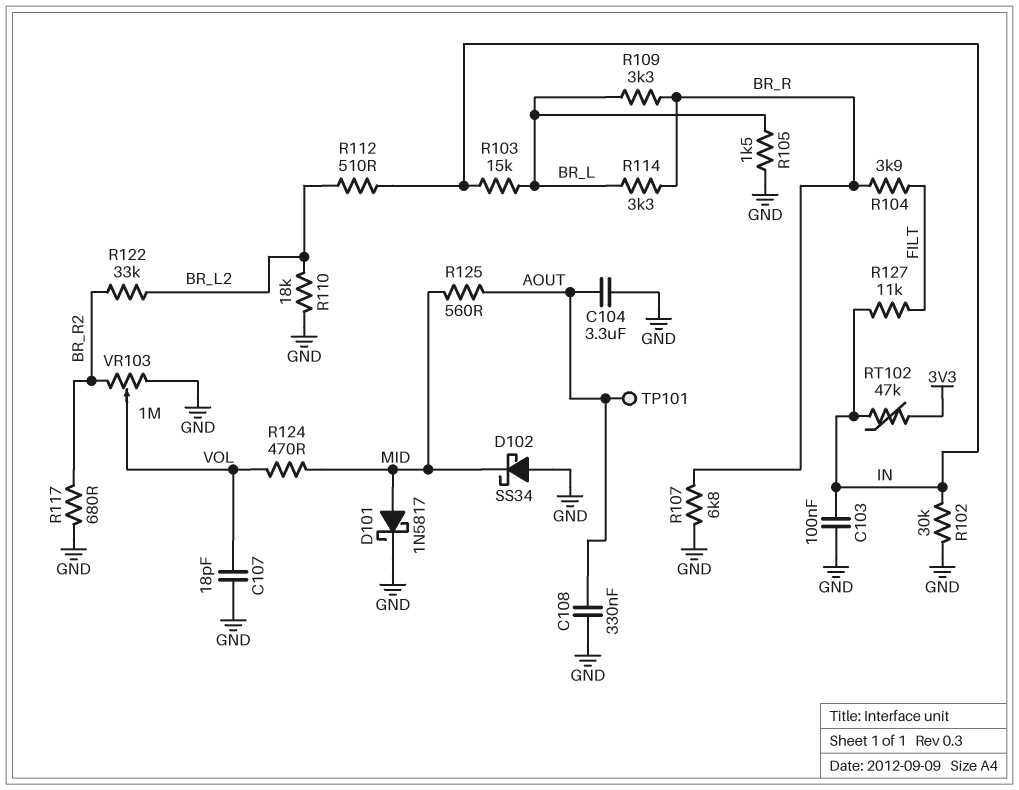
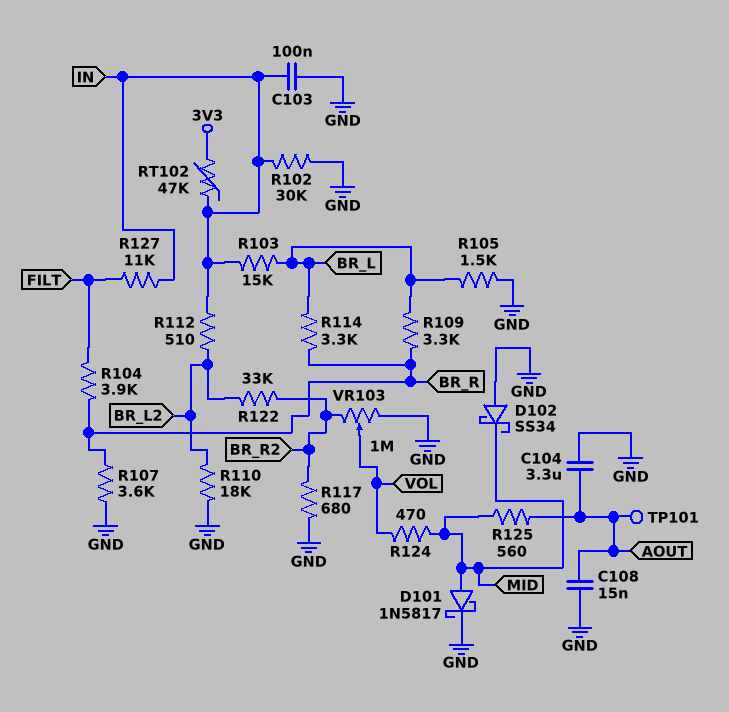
C107: 18pF (GND, VOL) -> none
C108: 330nF (AOUT, GND) -> 15nF (AOUT, GND)
R107: 6.8k (BR_R, GND) -> 3.6k (BR_R, GND)

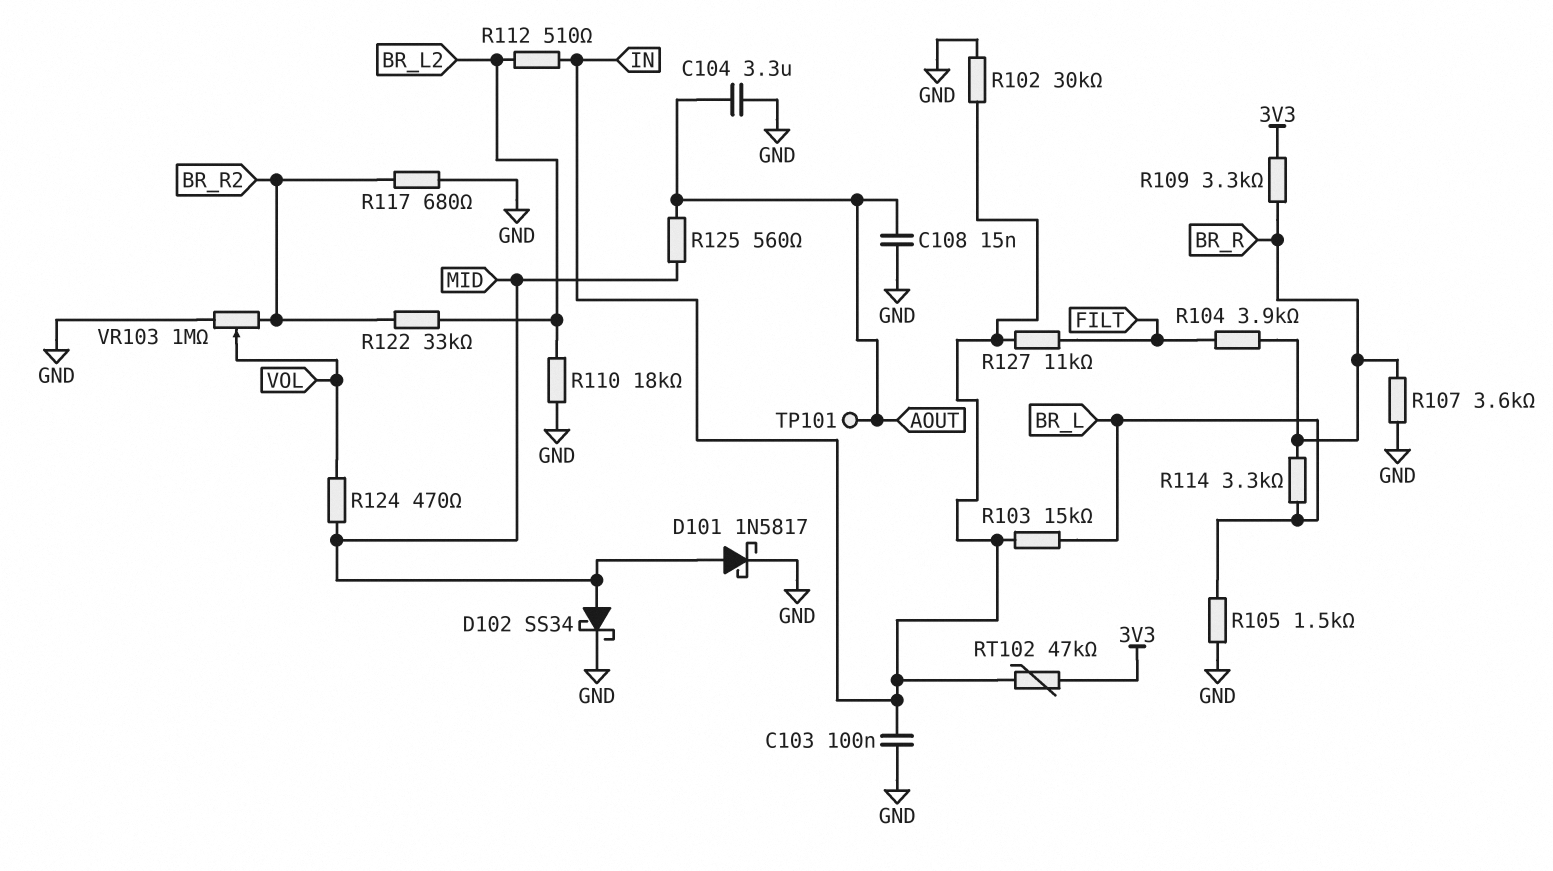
D102: schottky SS34 (A GND, K MID) -> schottky SS34 (A MID, K GND)
R109: 3.3k (BR_L, BR_R) -> 3.3k (3V3, BR_R)

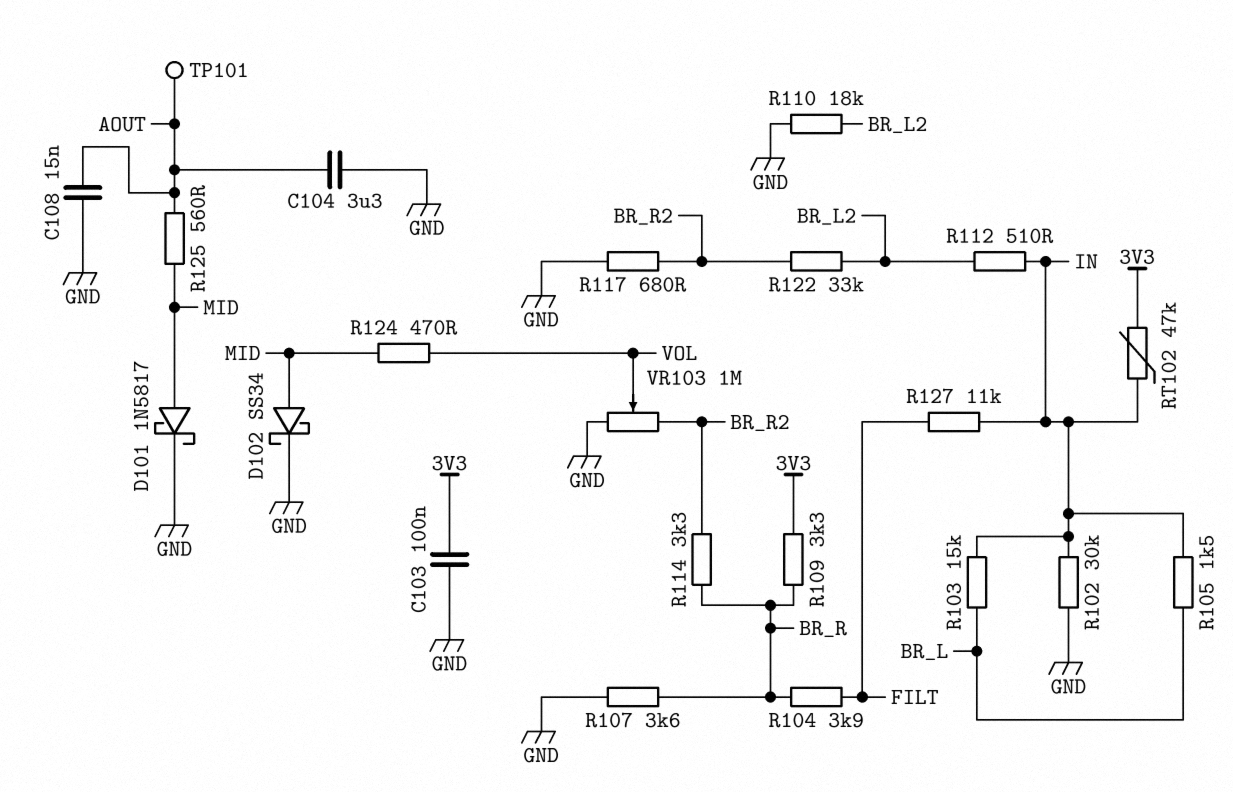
C103: 100nF (GND, IN) -> 100nF (3V3, GND)
R105: 1.5k (BR_L, GND) -> 1.5k (BR_L, IN)
R114: 3.3k (BR_L, BR_R) -> 3.3k (BR_R, BR_R2)

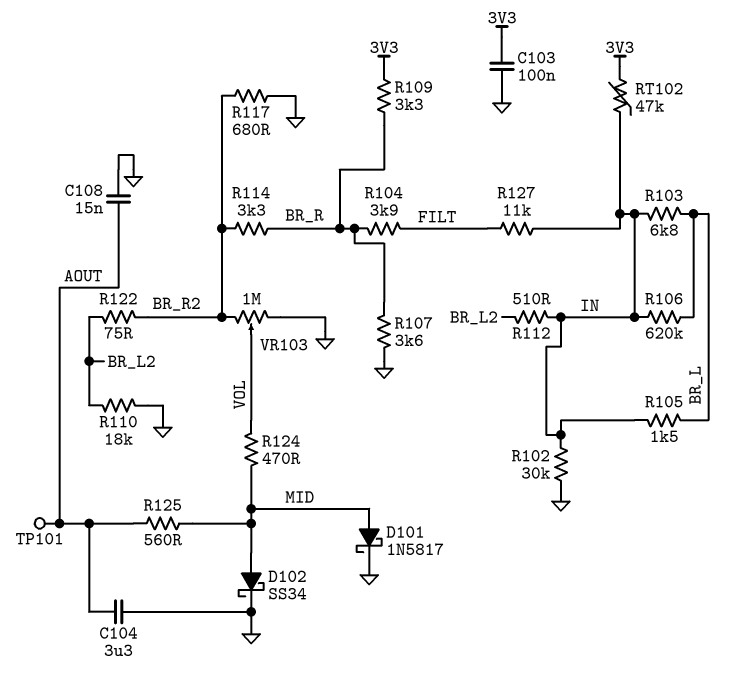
R103: 15k (BR_L, IN) -> 6.8k (BR_L, IN)
R106: none -> 620k (BR_L, IN)
R122: 33k (BR_L2, BR_R2) -> 75 (BR_L2, BR_R2)

